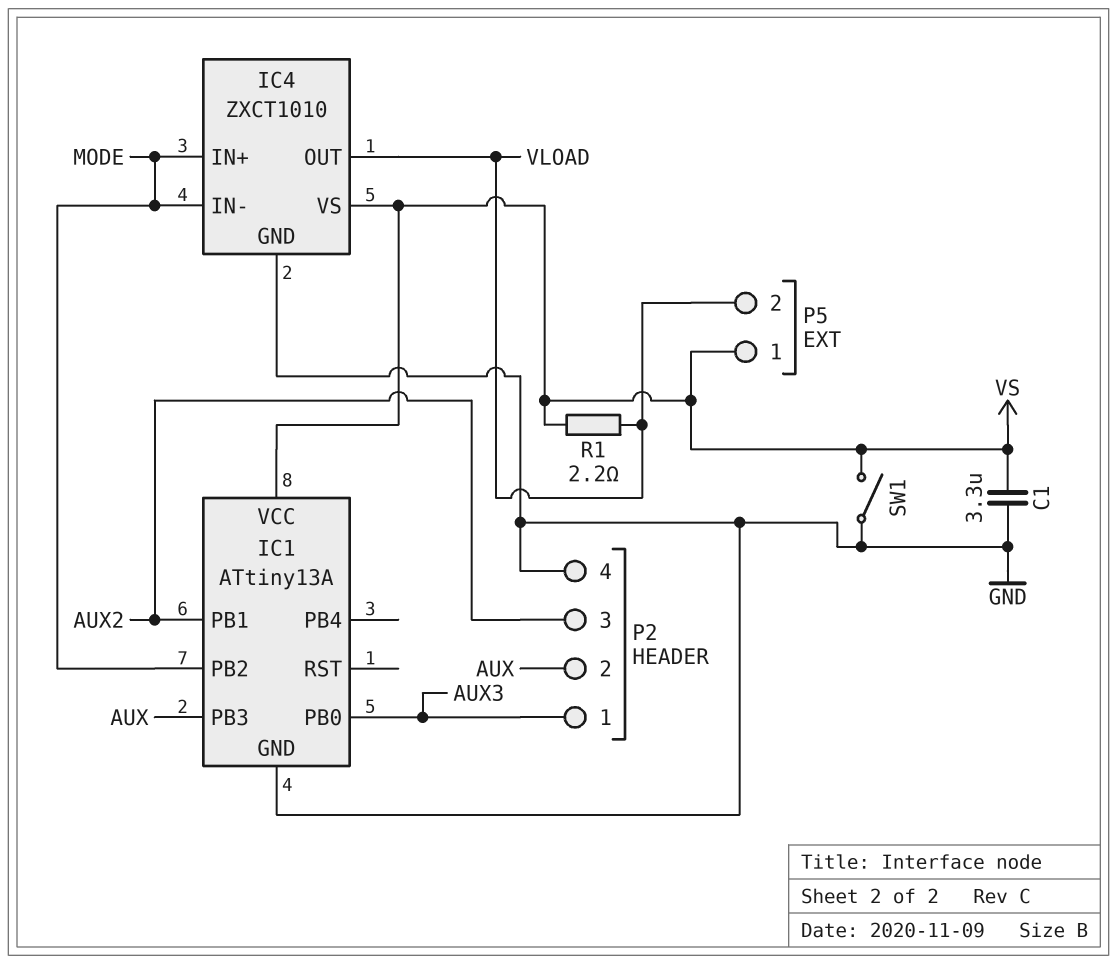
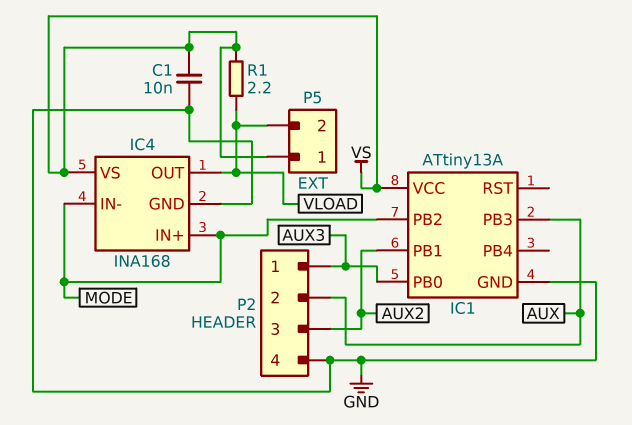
C1: 3.3uF (GND, VS) -> 10nF (GND, VS)
IC4: ZXCT1010 -> INA168
SW1: switch (GND, VS) -> none

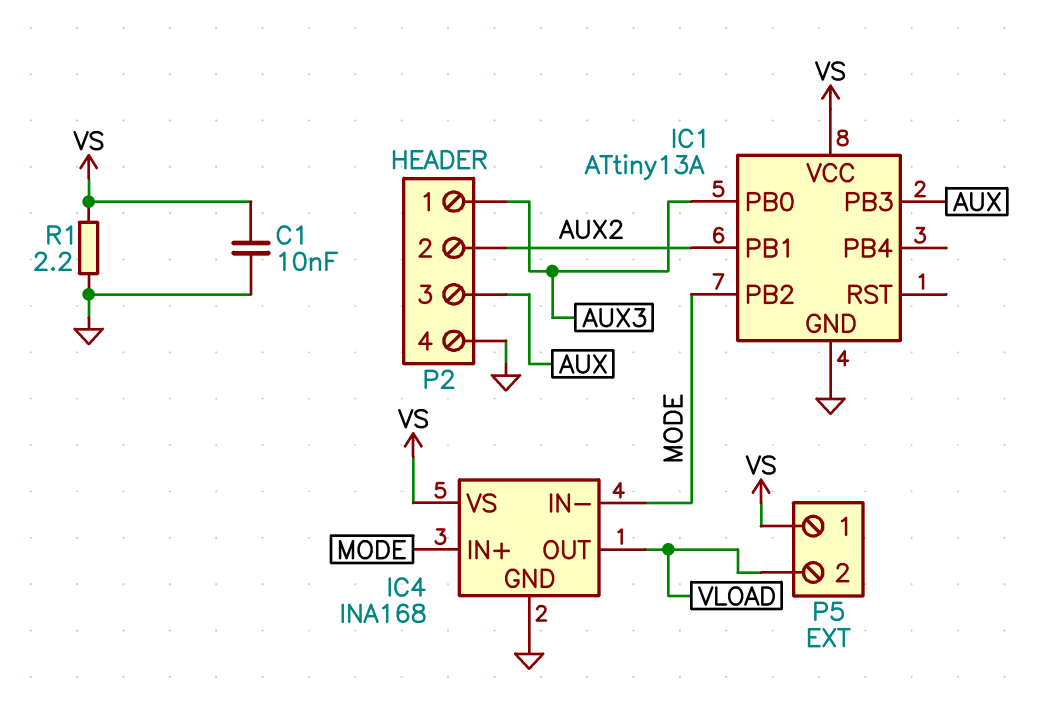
P2 pin 2: AUX -> AUX2
P2 pin 3: AUX2 -> AUX
R1: 2.2 (VLOAD, VS) -> 2.2 (GND, VS)

